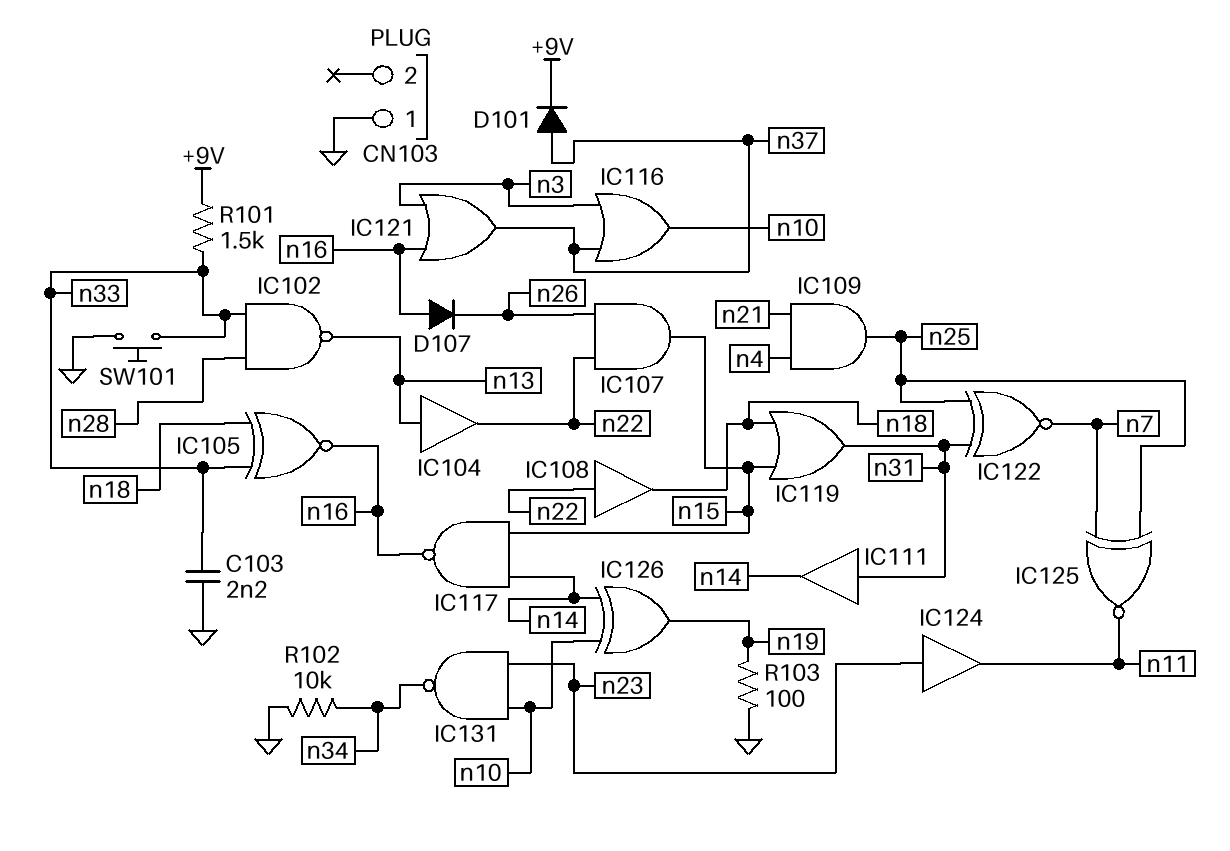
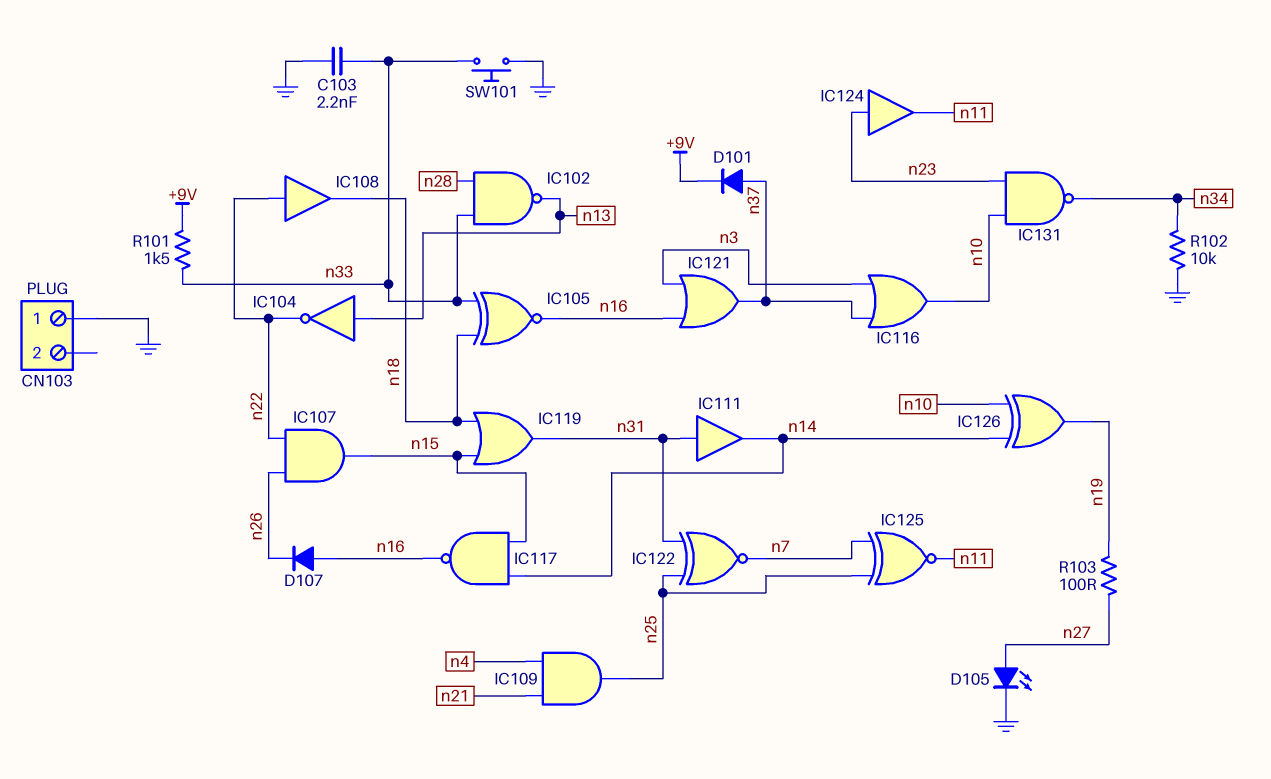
D105: none -> LED (A n27, K GND)
IC104: buffer (in n13, out n22) -> NOT (in n13, out n22)
R103: 100 (GND, n19) -> 100 (n19, n27)

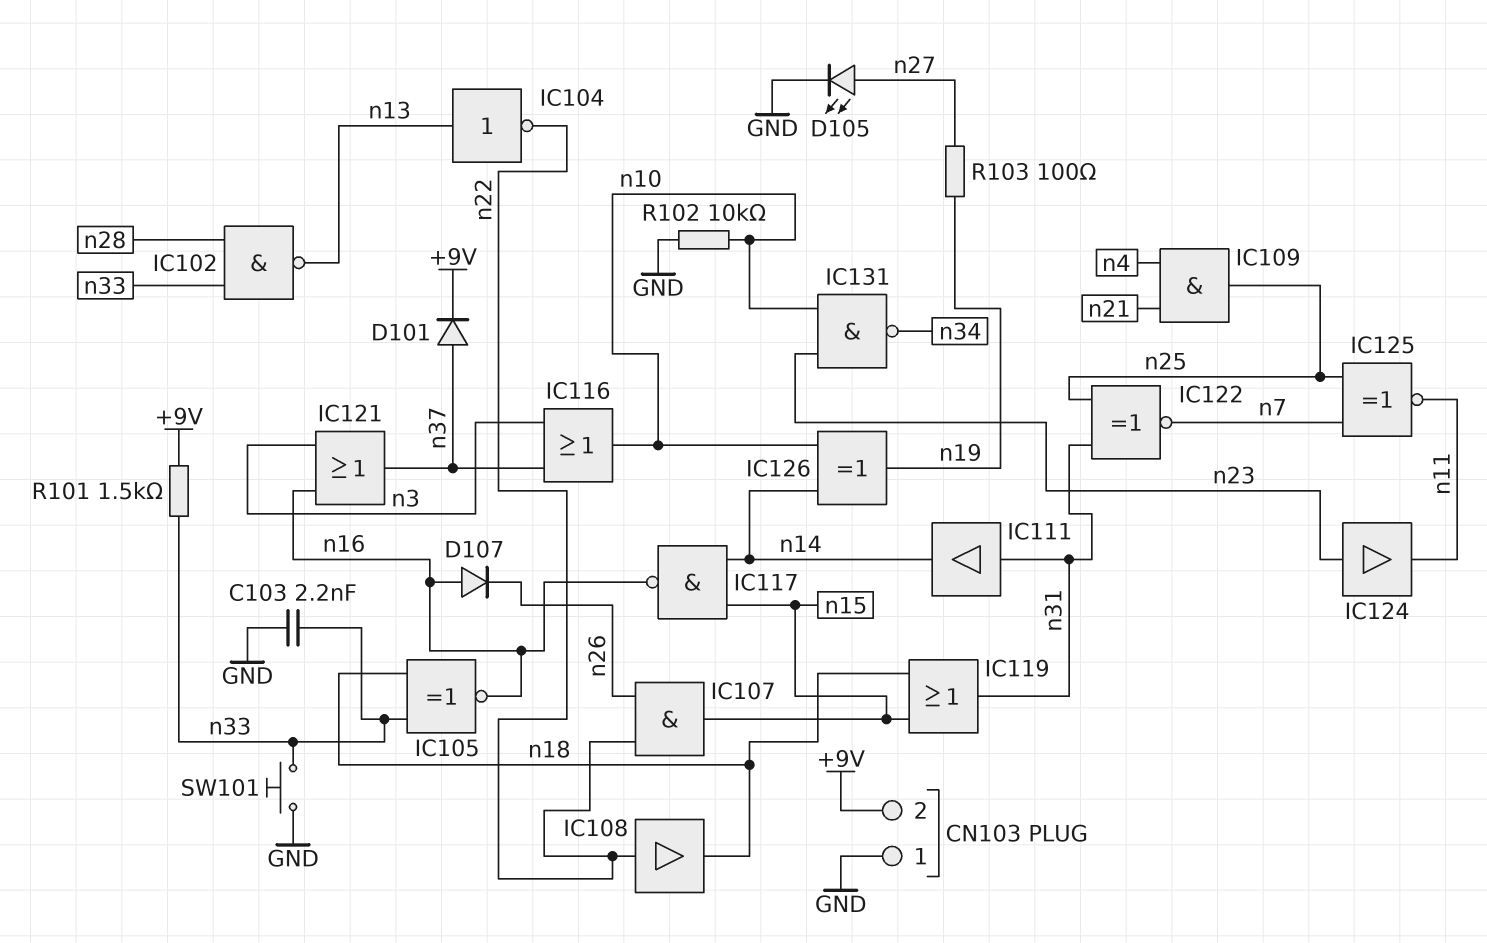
CN103 pin 2: none -> +9V
R102: 10k (GND, n34) -> 10k (GND, n10)

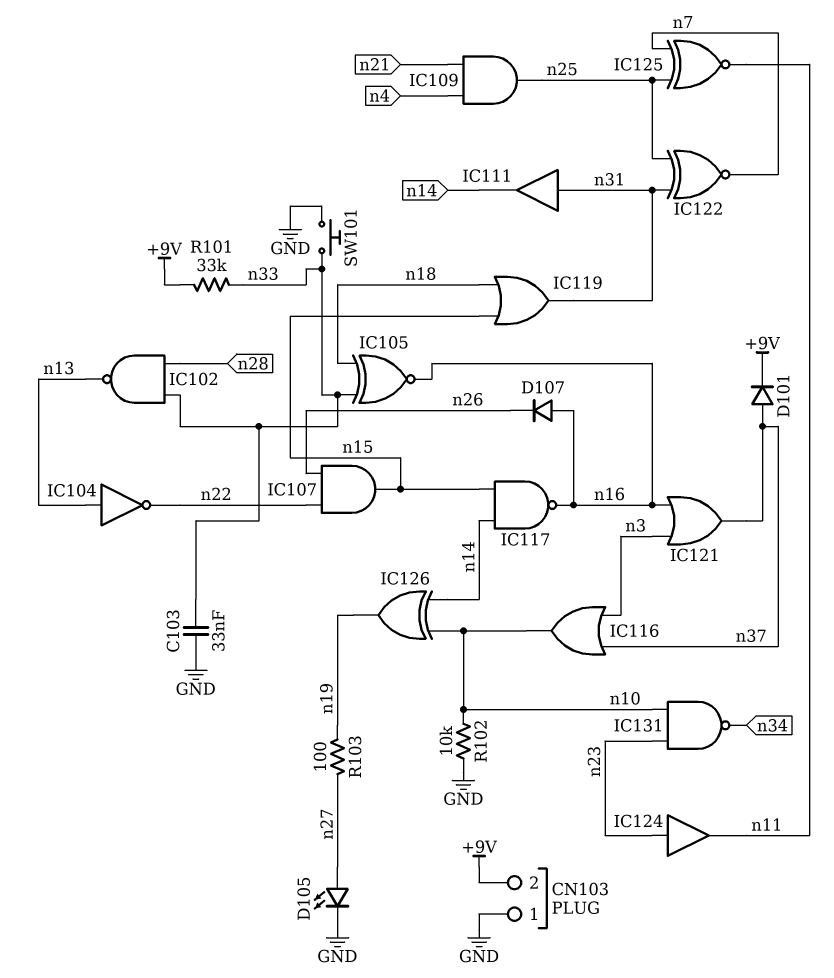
C103: 2.2nF (GND, n33) -> 33nF (GND, n33)
IC108: buffer (in n22, out n18) -> none
R101: 1.5k (+9V, n33) -> 33k (+9V, n33)

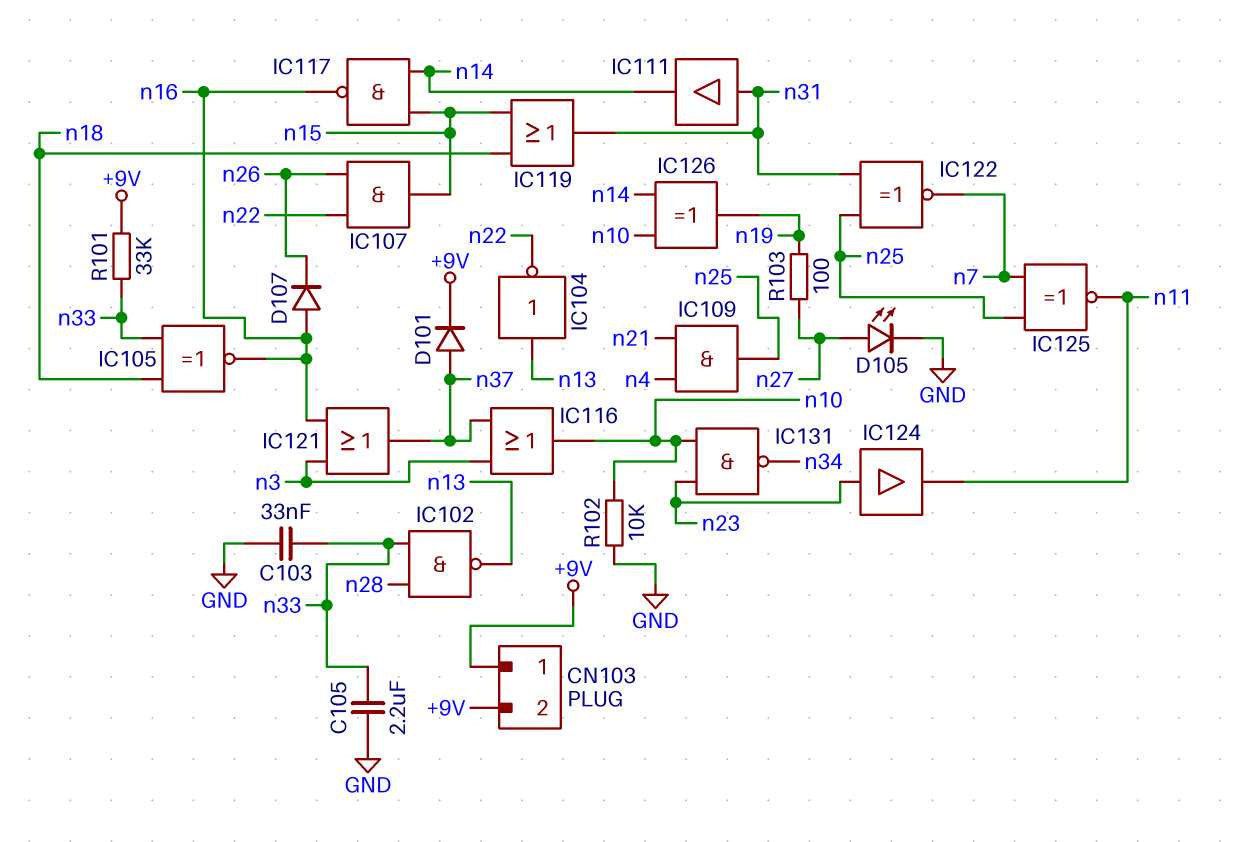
C105: none -> 2.2uF (GND, n33)
CN103 pin 1: GND -> +9V
SW101: button (GND, n33) -> none

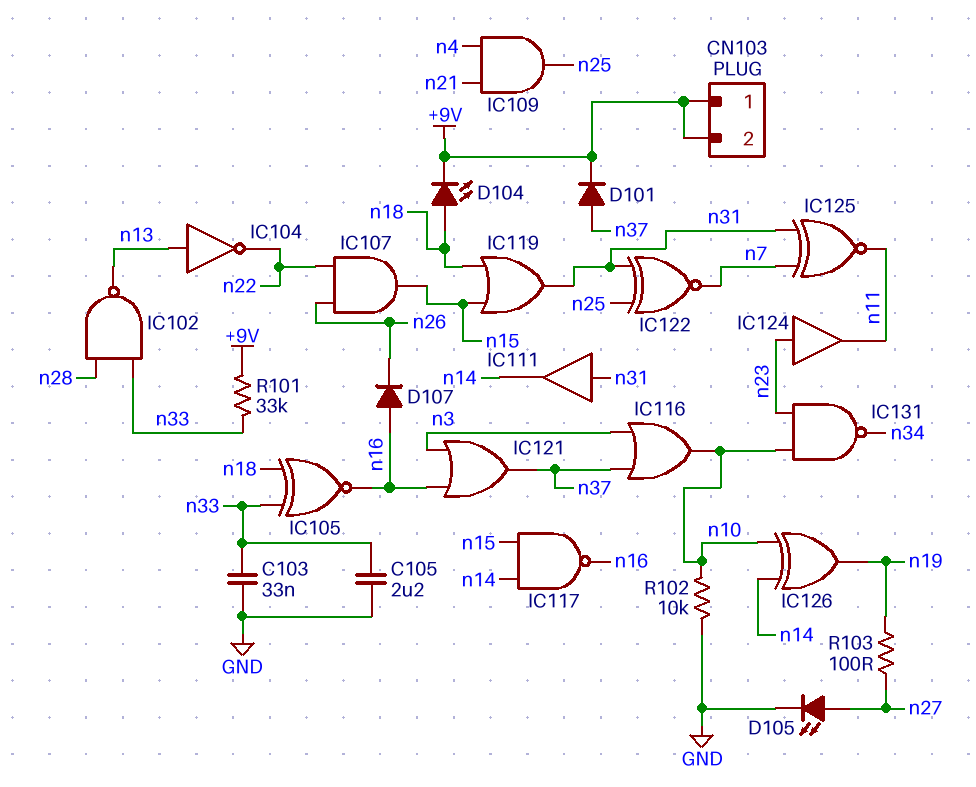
D104: none -> LED (A n18, K +9V)
IC125: XNOR (in n7, in n25, out n11) -> XNOR (in n7, in n31, out n11)

